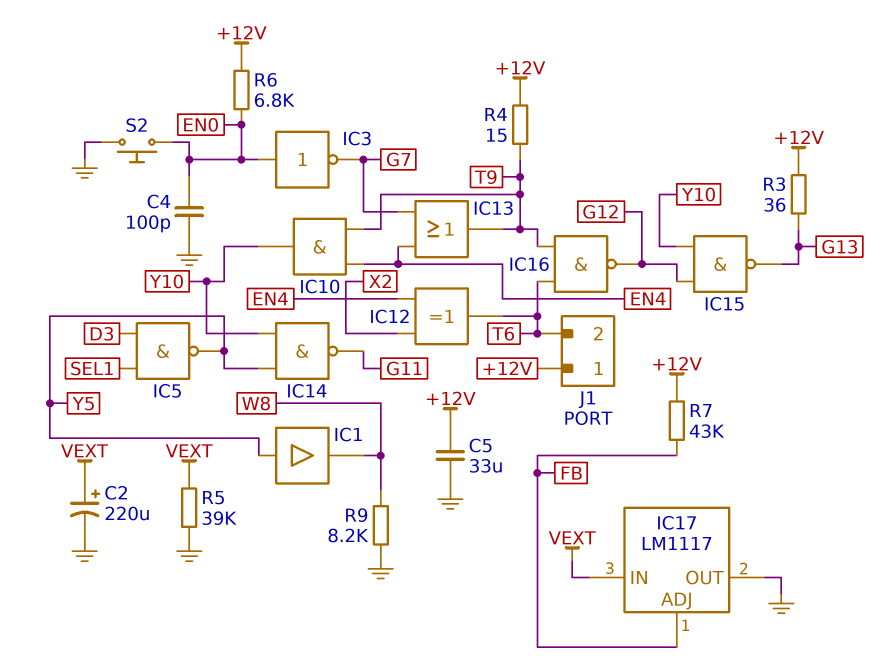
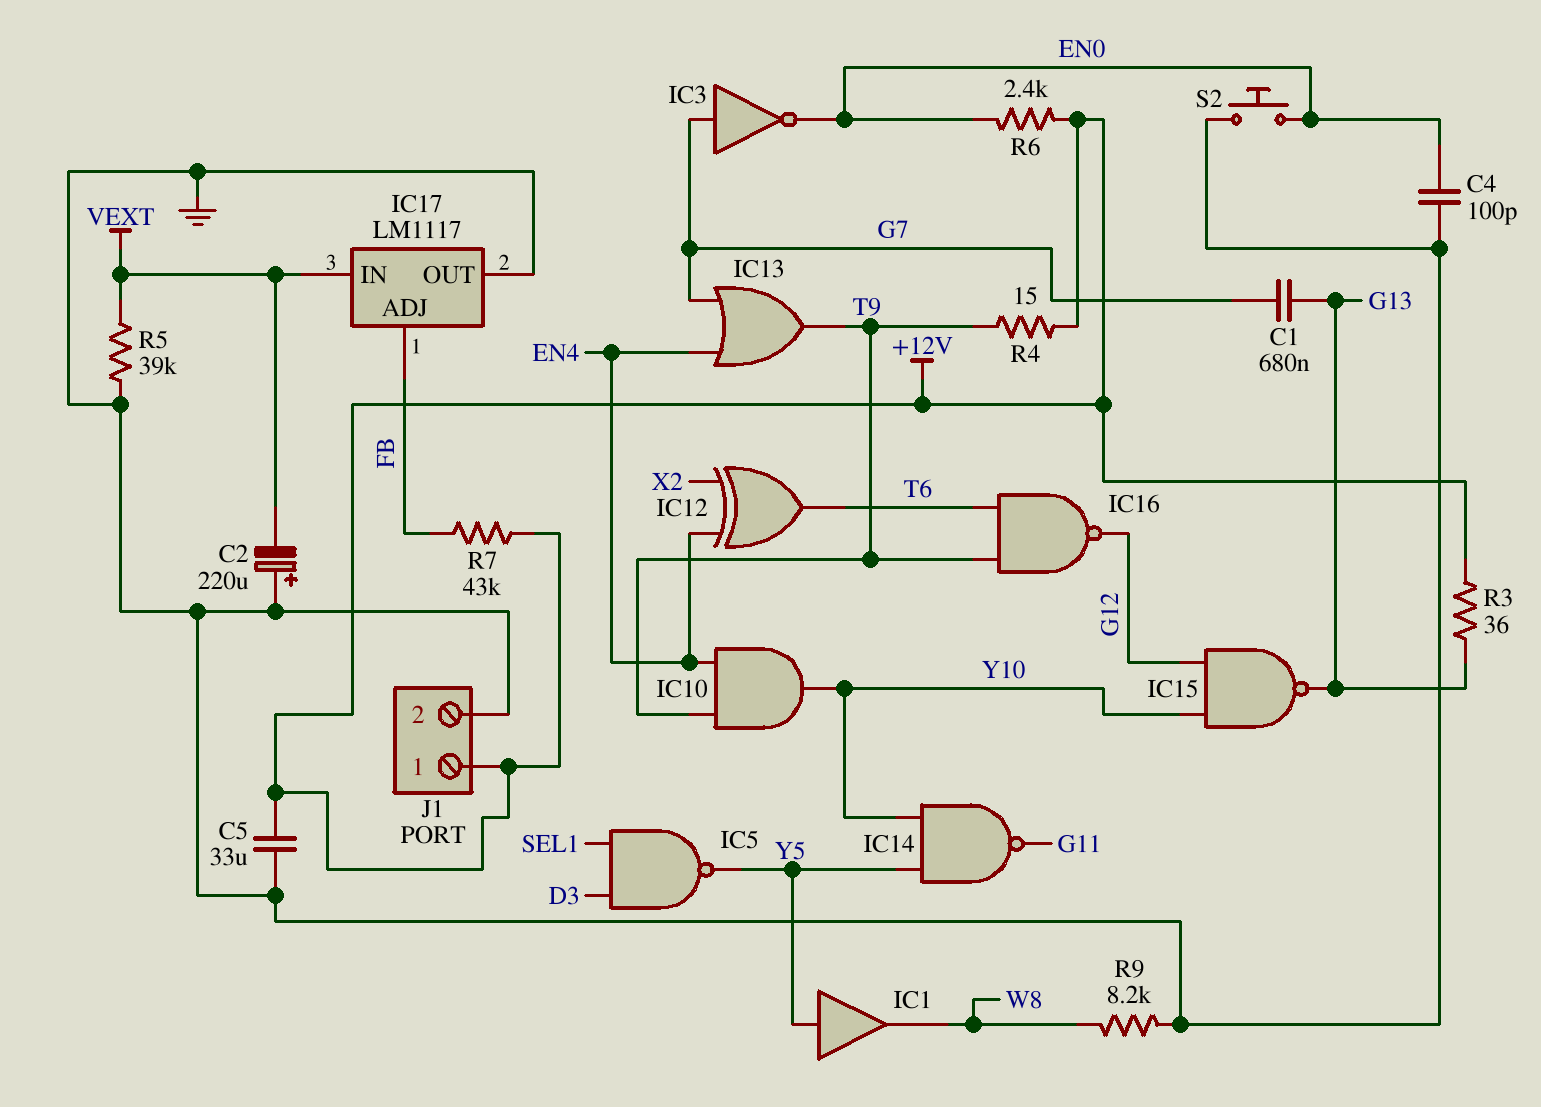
C1: none -> 680nF (G7, G13)
C2: 220uF (plus VEXT, minus GND) -> 220uF (plus GND, minus VEXT)
IC3: NOT (in EN0, out G7) -> NOT (in G7, out EN0)
J1 pin 2: T6 -> GND
R6: 6.8k (+12V, EN0) -> 2.4k (+12V, EN0)

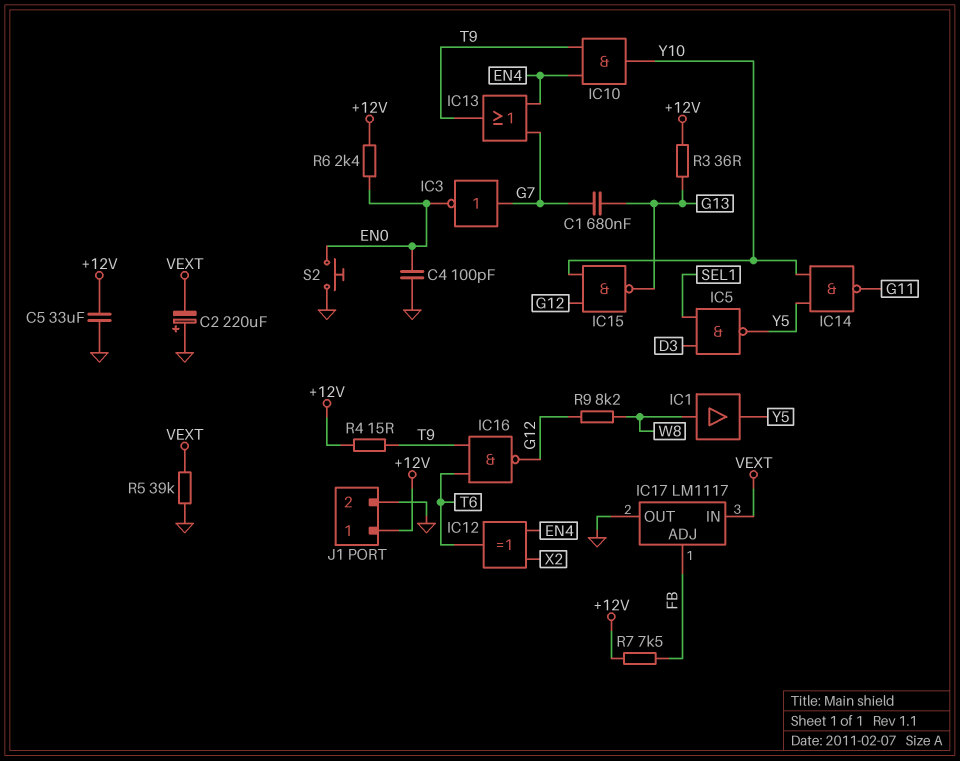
IC1: buffer (in Y5, out W8) -> buffer (in W8, out Y5)
R7: 43k (+12V, FB) -> 7.5k (+12V, FB)
R9: 8.2k (GND, W8) -> 8.2k (G12, W8)

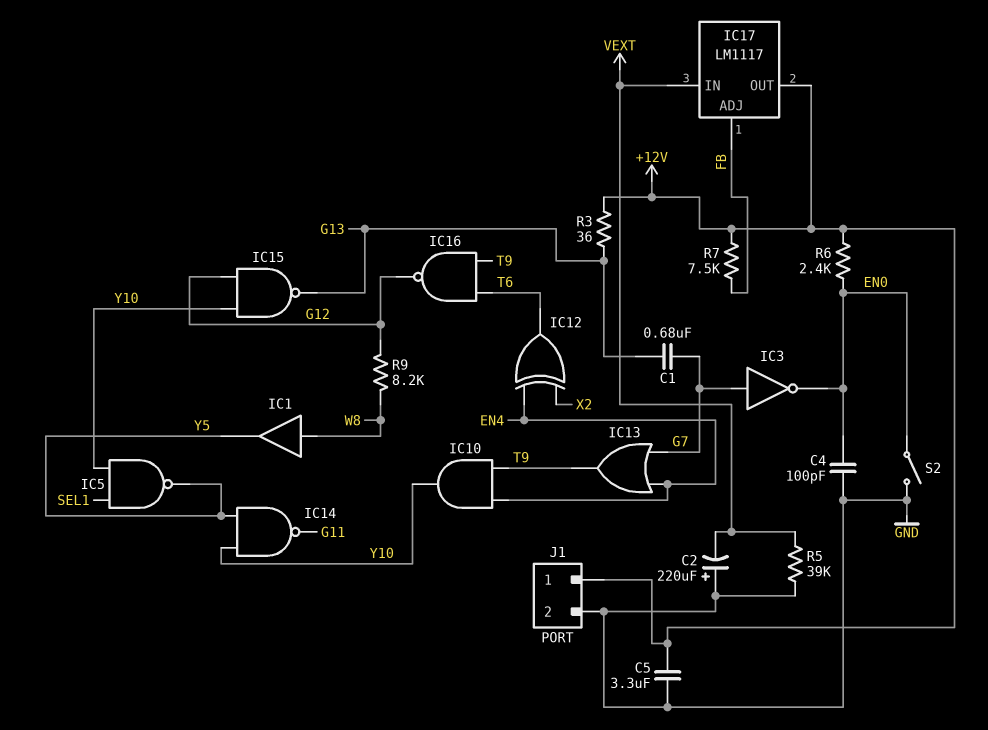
C5: 33uF (+12V, GND) -> 3.3uF (+12V, GND)
IC5: NAND (in D3, in SEL1, out Y5) -> NAND (in SEL1, in Y10, out Y5)
IC17 pin OUT: GND -> +12V
R4: 15 (+12V, T9) -> none
S2: button (EN0, GND) -> switch (EN0, GND)

